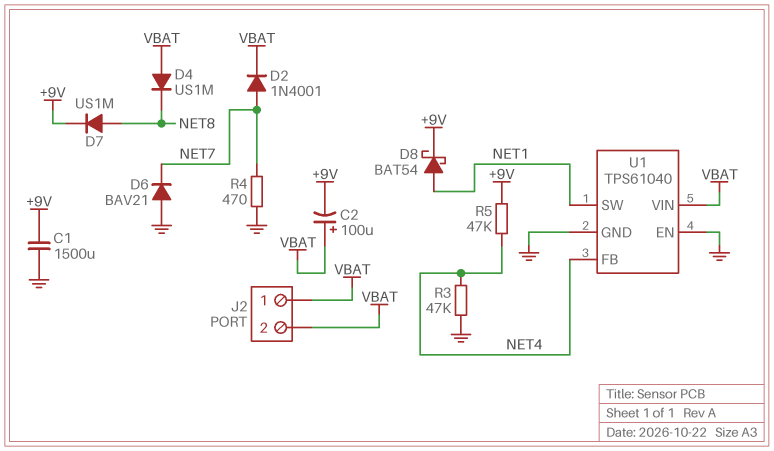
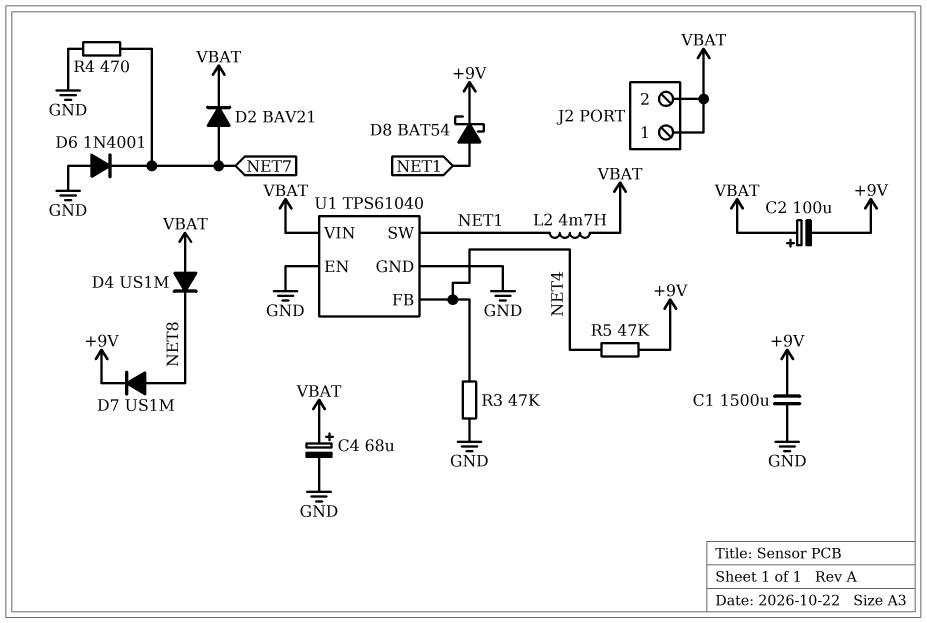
C4: none -> 68uF (plus VBAT, minus GND)
D2: diode 1N4001 (A NET7, K VBAT) -> diode BAV21 (A NET7, K VBAT)
D6: diode BAV21 (A GND, K NET7) -> diode 1N4001 (A GND, K NET7)
L2: none -> 4.7mH (NET1, VBAT)

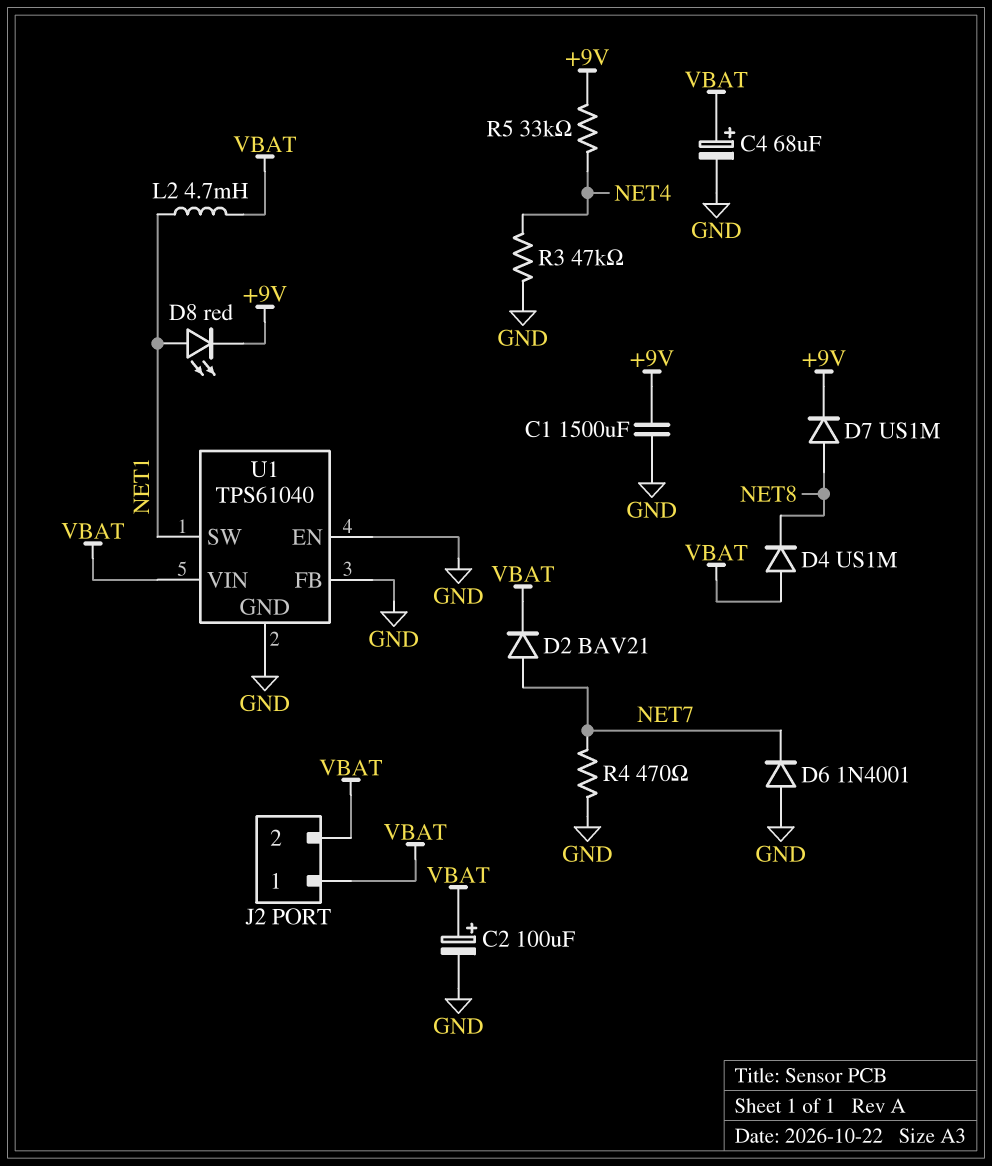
C2: 100uF (plus VBAT, minus +9V) -> 100uF (plus VBAT, minus GND)
D8: schottky BAT54 (A NET1, K +9V) -> LED red (A NET1, K +9V)
R5: 47k (+9V, NET4) -> 33k (+9V, NET4)
U1 pin FB: NET4 -> GND

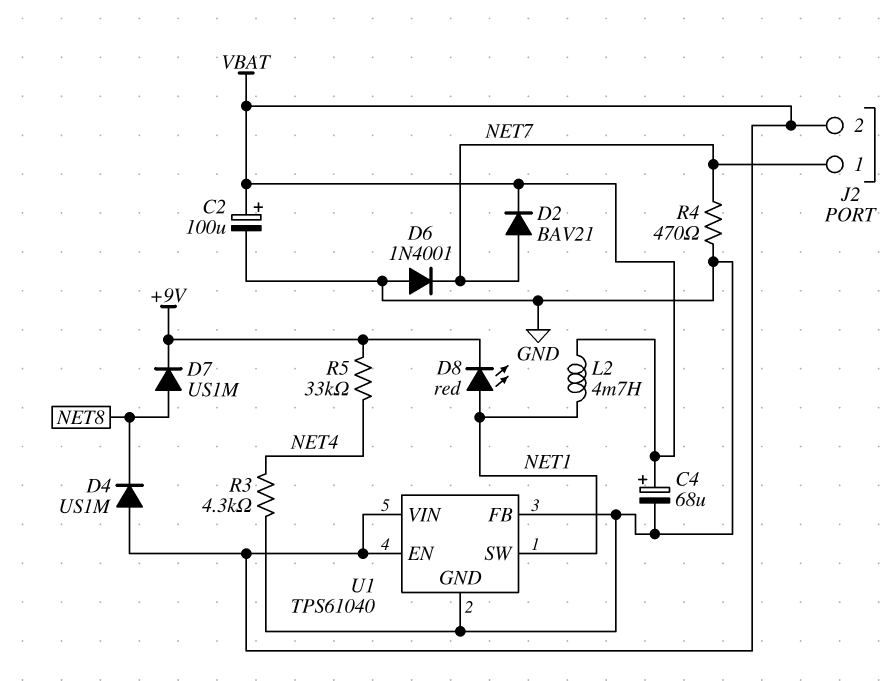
C1: 1500uF (+9V, GND) -> none
J2 pin 1: VBAT -> NET7
R3: 47k (GND, NET4) -> 4.3k (GND, NET4)
U1 pin EN: GND -> VBAT

